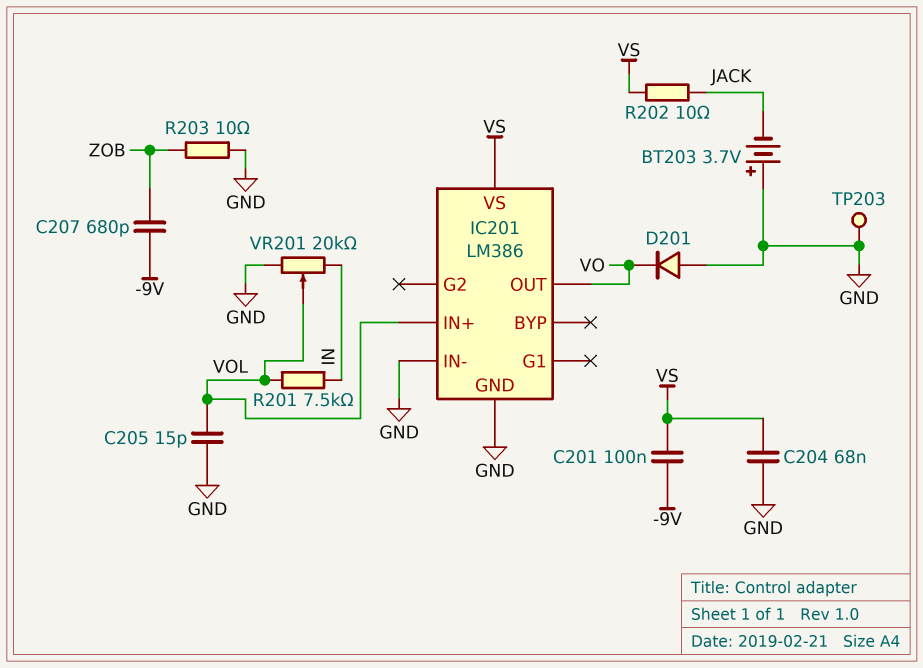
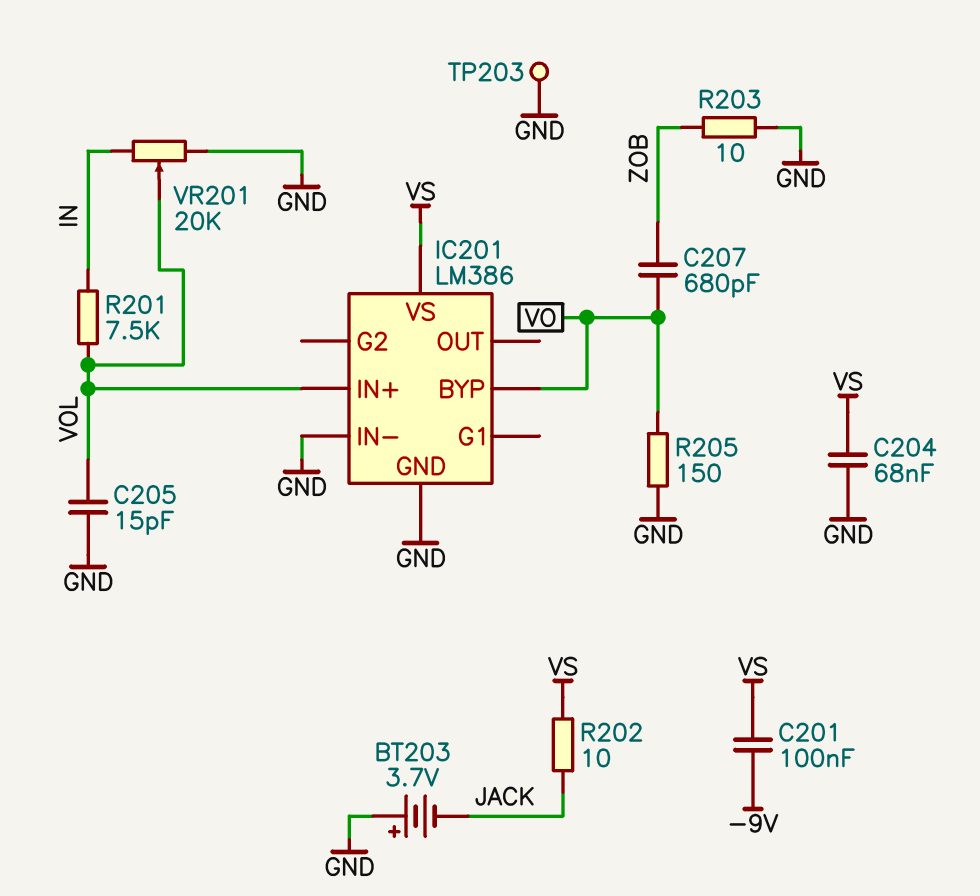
C207: 680pF (-9V, ZOB) -> 680pF (VO, ZOB)
D201: diode (A GND, K VO) -> none
IC201 pin BYP: none -> VO
IC201 pin OUT: VO -> none
R205: none -> 150 (GND, VO)

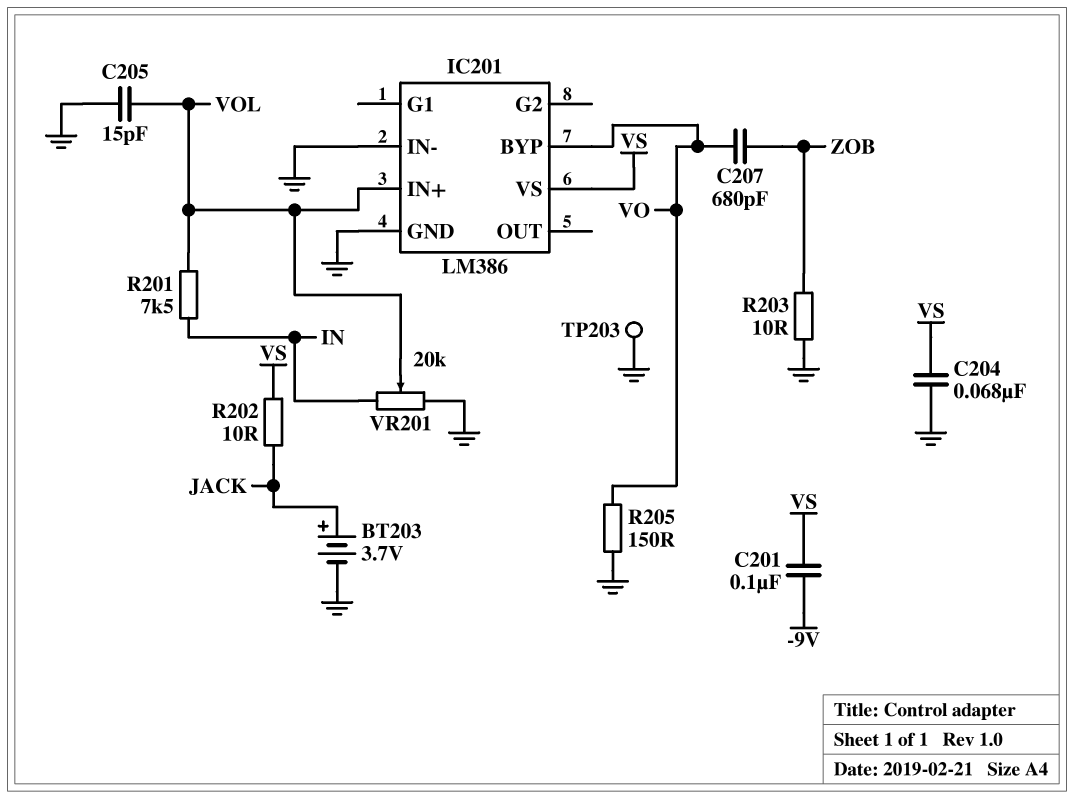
BT203: 3.7V (plus GND, minus JACK) -> 3.7V (plus JACK, minus GND)

